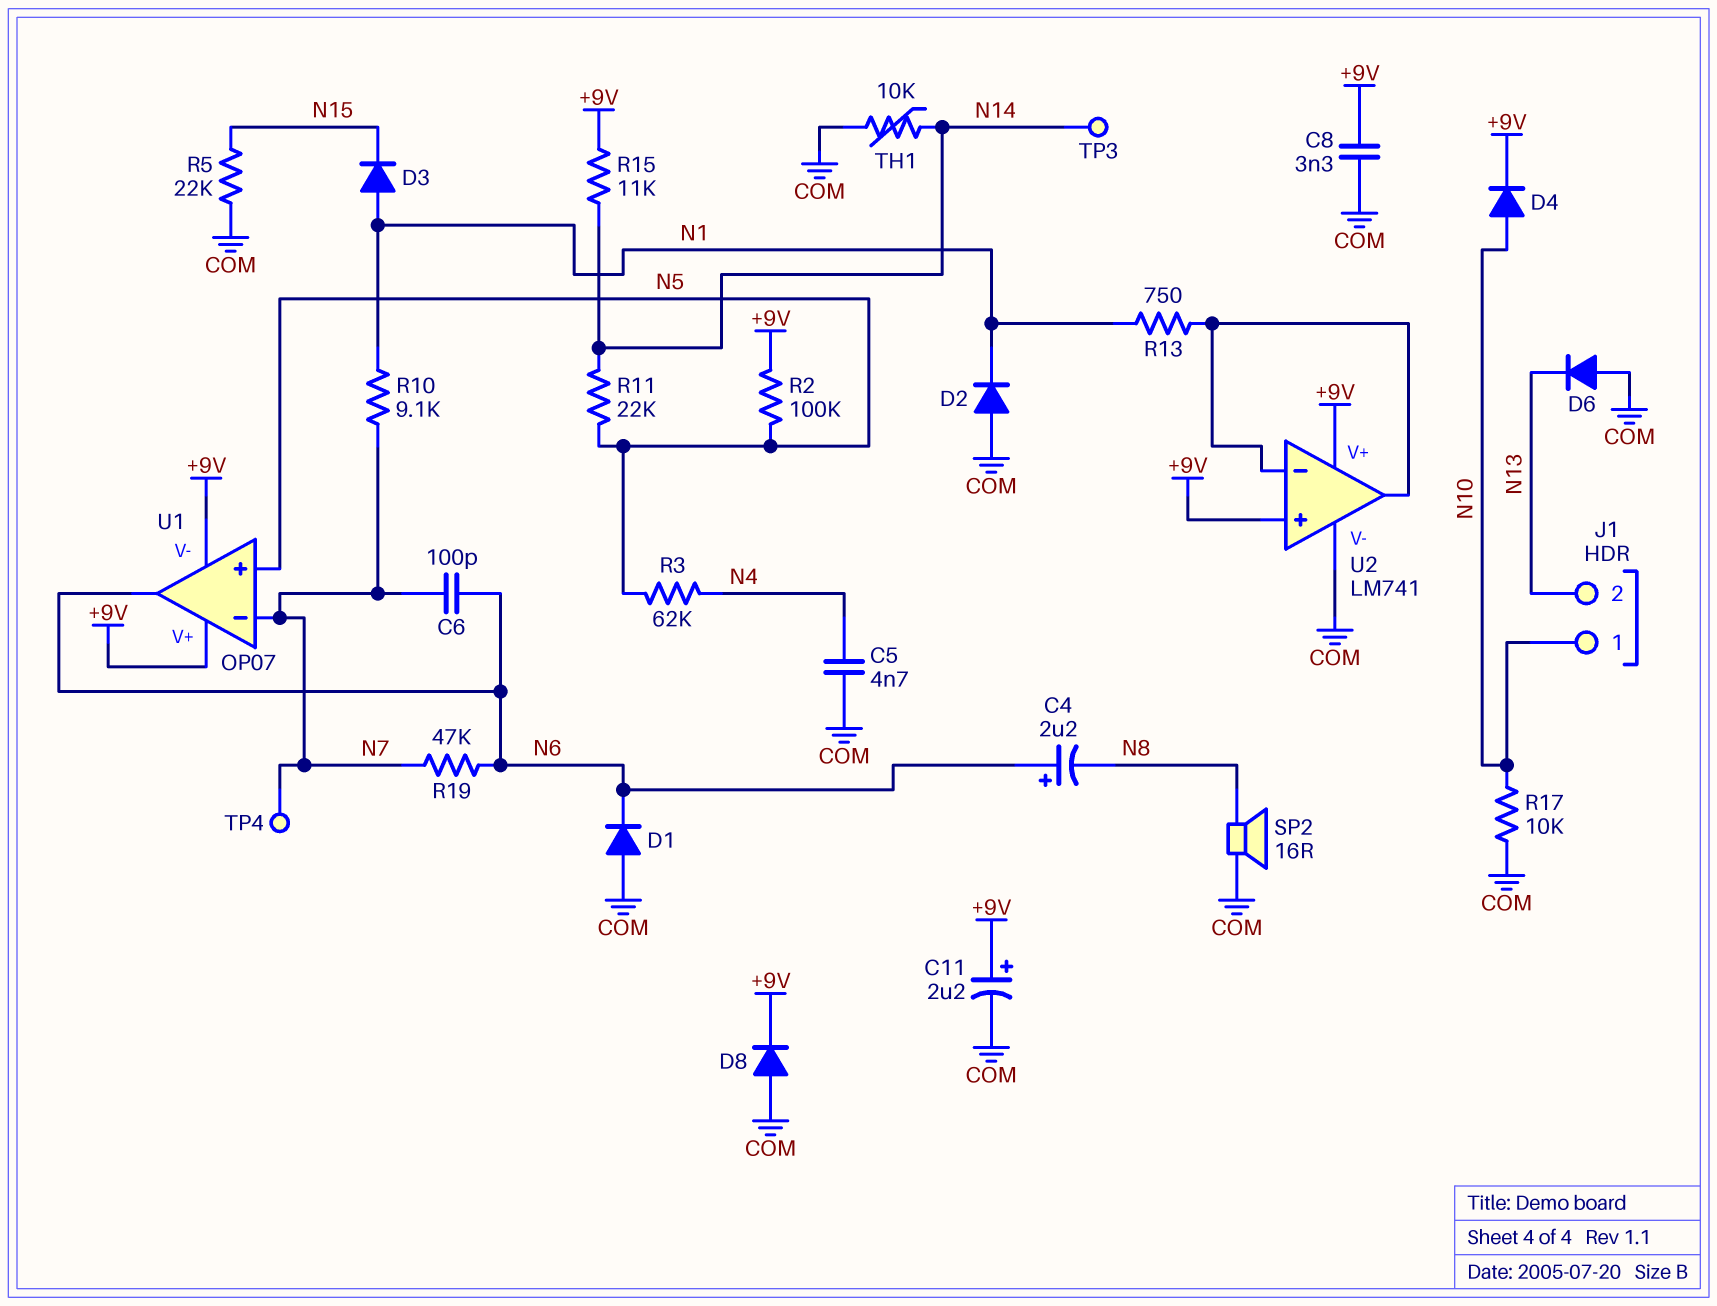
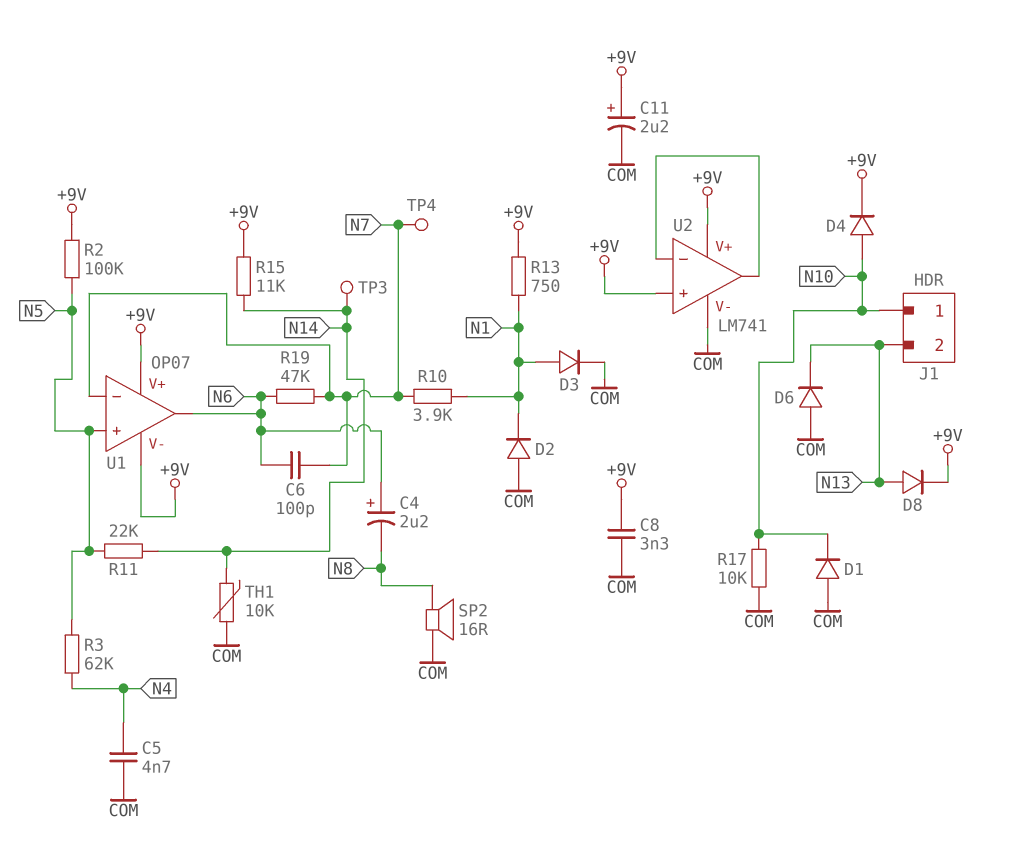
D1: diode (A COM, K N6) -> diode (A COM, K N10)
D3: diode (A N1, K N15) -> diode (A N1, K COM)
D8: diode (A COM, K +9V) -> diode (A N13, K +9V)
R5: 22k (COM, N15) -> none
R10: 9.1k (N1, N7) -> 3.9k (N1, N7)
R13: 750 (N1, U2/in-) -> 750 (+9V, N1)

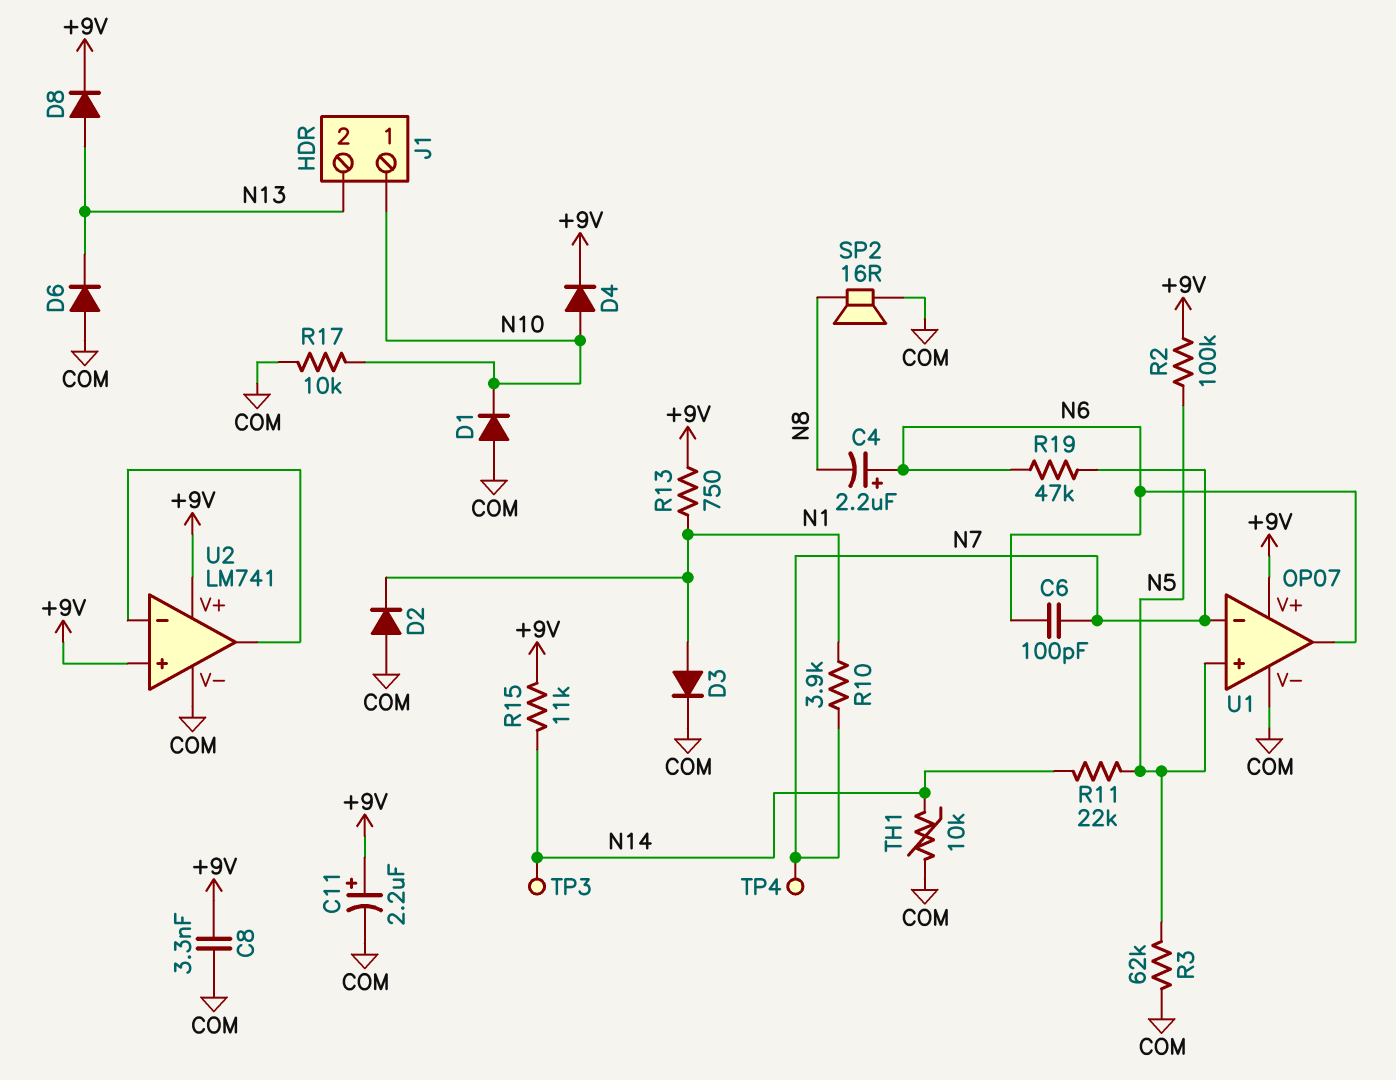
C5: 4.7nF (COM, N4) -> none
R3: 62k (N4, N5) -> 62k (COM, N5)
U1 pin V-: +9V -> COM

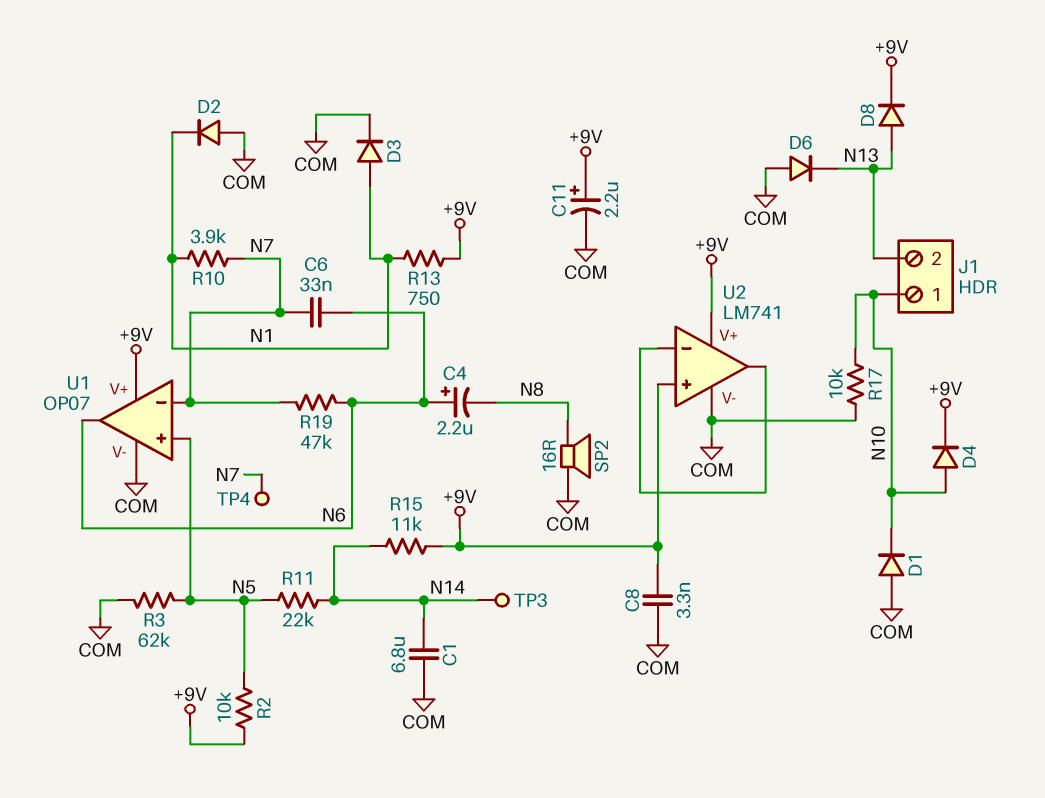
C1: none -> 6.8uF (COM, N14)
C6: 100pF (N6, N7) -> 33nF (N6, N7)
R2: 100k (+9V, N5) -> 10k (+9V, N5)
TH1: 10k (COM, N14) -> none

